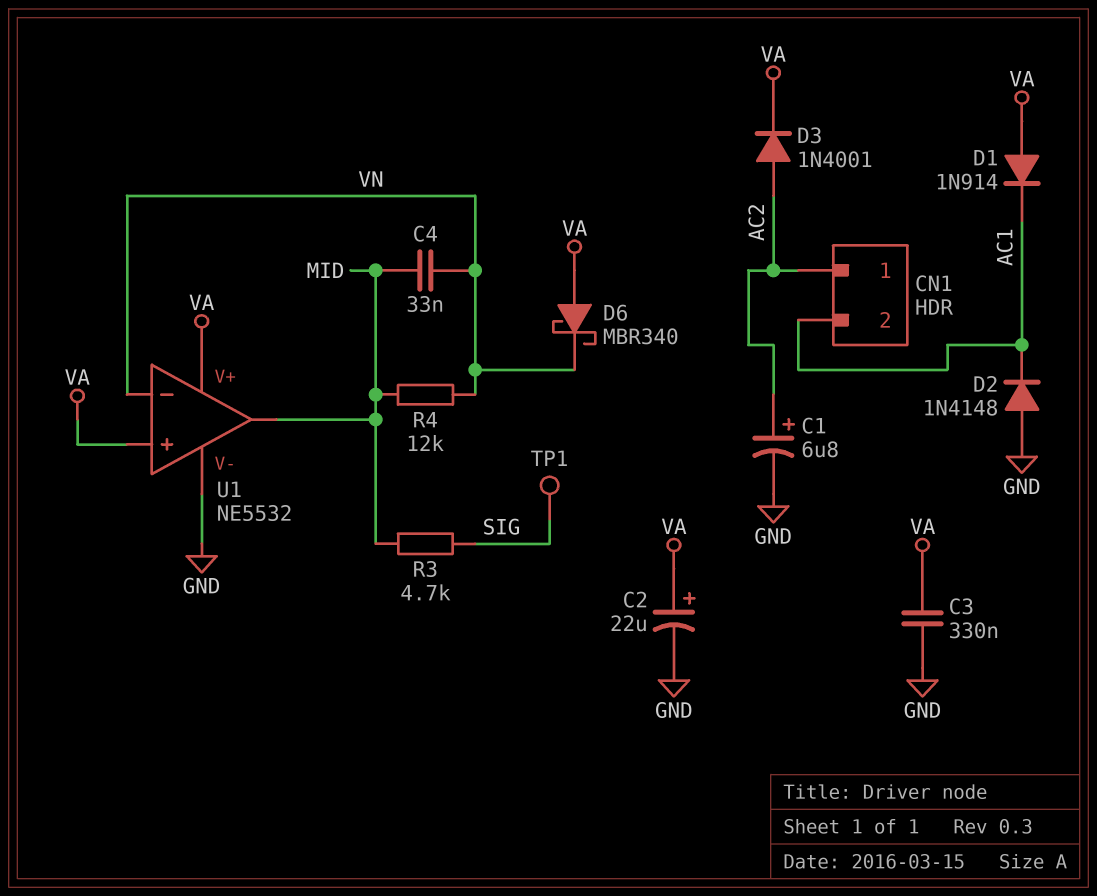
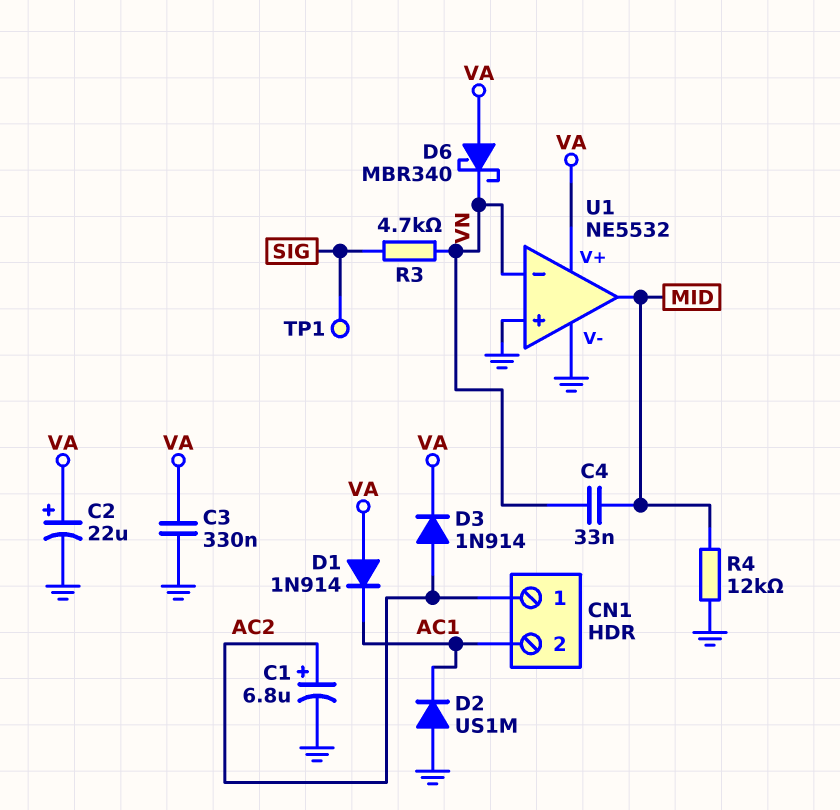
D2: diode 1N4148 (A GND, K AC1) -> diode US1M (A GND, K AC1)
D3: diode 1N4001 (A AC2, K VA) -> diode 1N914 (A AC2, K VA)
R3: 4.7k (MID, SIG) -> 4.7k (SIG, VN)
R4: 12k (MID, VN) -> 12k (GND, MID)
U1 pin in+: VA -> GND

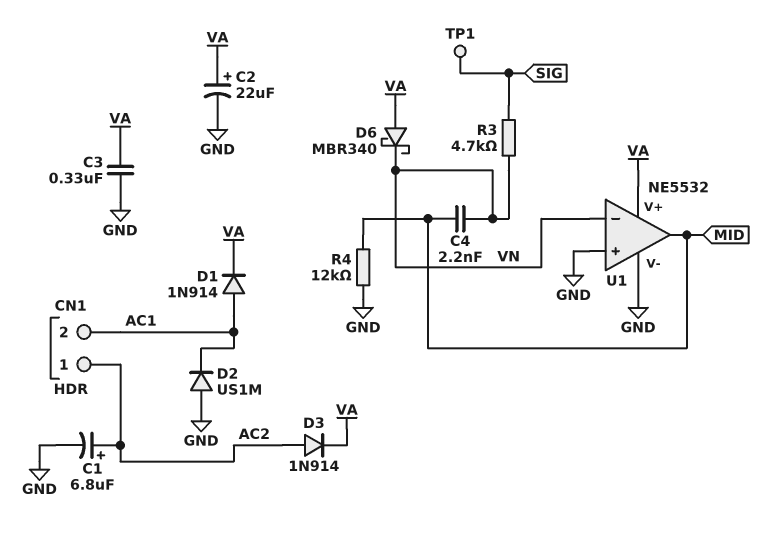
C4: 33nF (MID, VN) -> 2.2nF (MID, VN)
D1: diode 1N914 (A VA, K AC1) -> diode 1N914 (A AC1, K VA)

